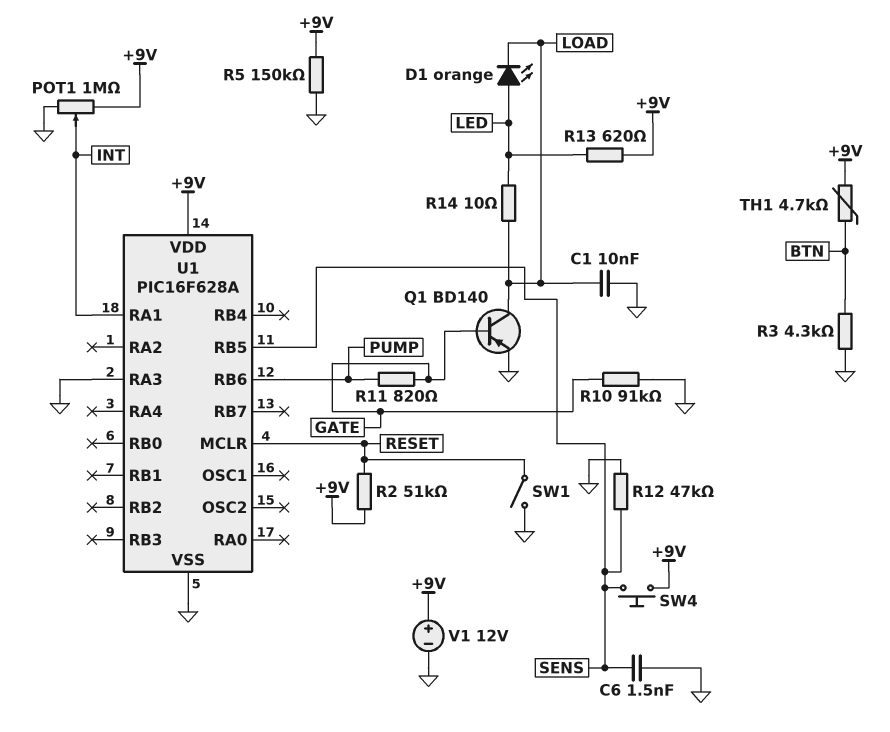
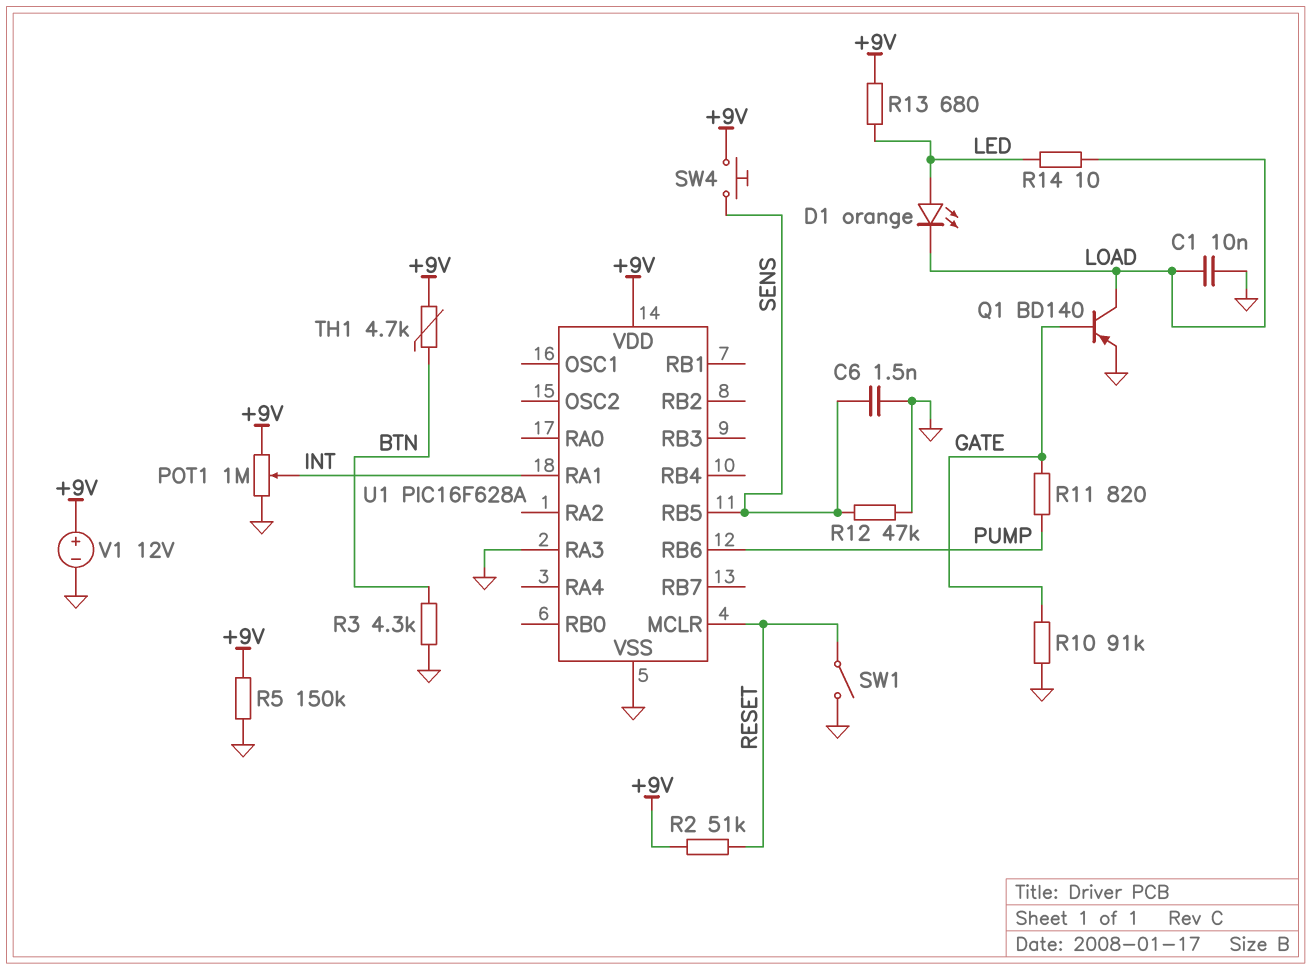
R13: 620 (+9V, LED) -> 680 (+9V, LED)

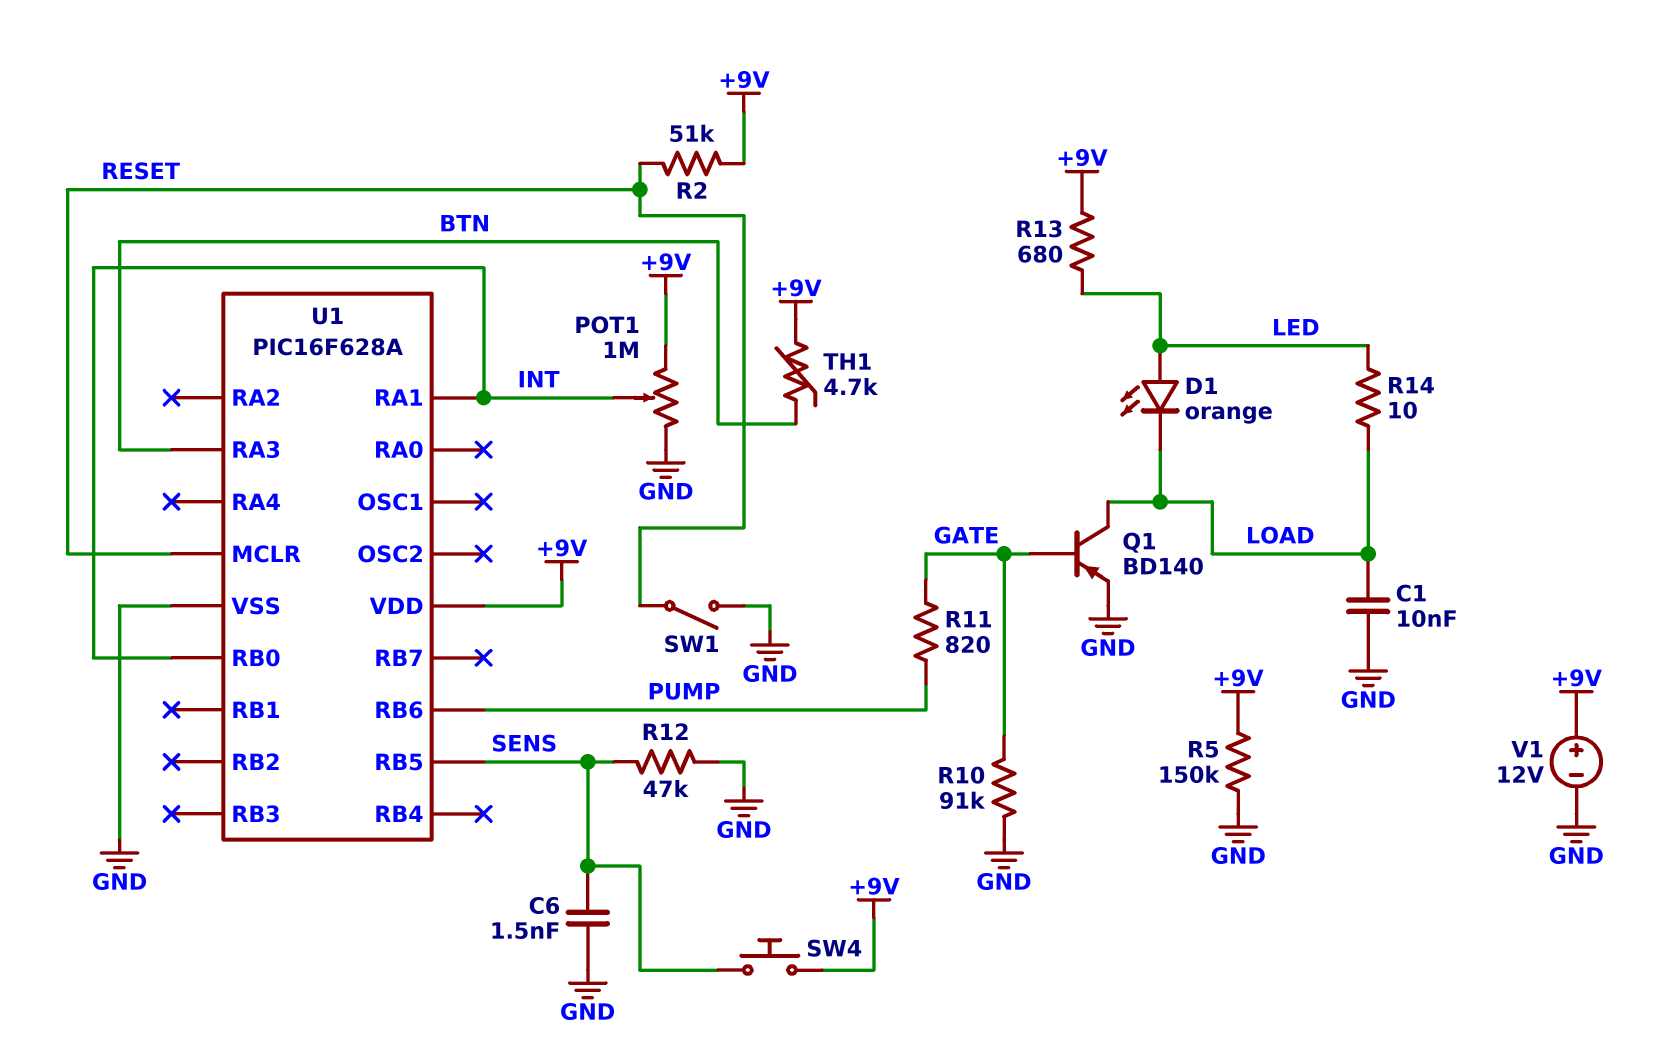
R3: 4.3k (BTN, GND) -> none
U1 pin RA3: GND -> BTN
U1 pin RB0: none -> INT

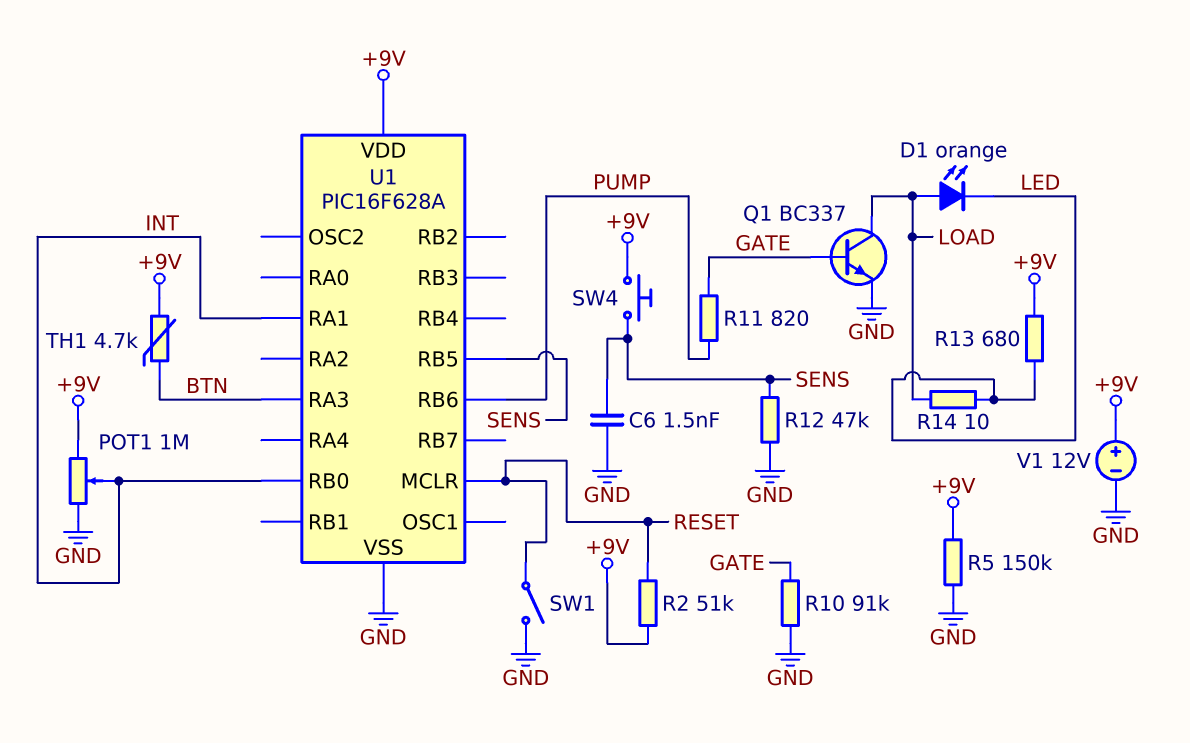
C1: 10nF (GND, LOAD) -> none
D1: LED orange (A LED, K LOAD) -> LED orange (A LOAD, K LED)
Q1: PNP BD140 (B GATE, C LOAD, E GND) -> NPN BC337 (B GATE, C LOAD, E GND)

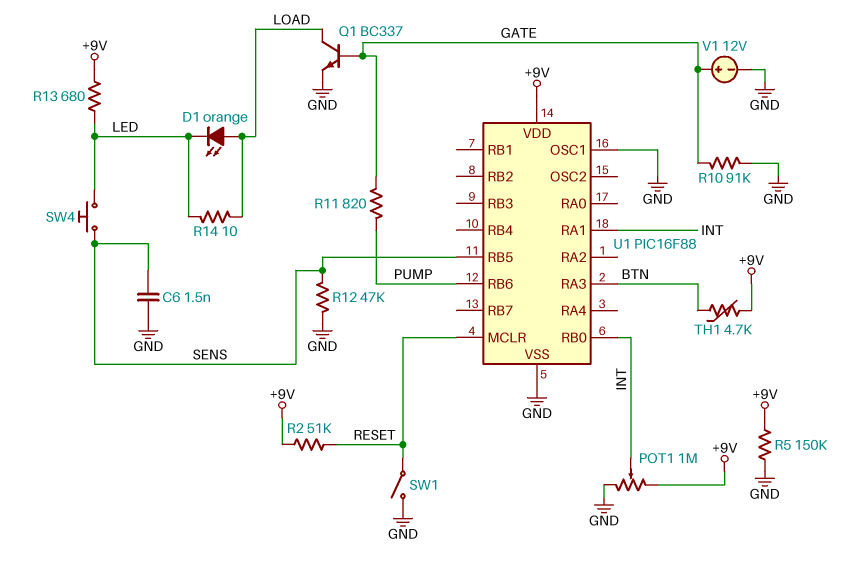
SW4: button (+9V, SENS) -> button (LED, SENS)
U1: PIC16F628A -> PIC16F88
U1 pin OSC1: none -> GND
V1: 12V (plus +9V, minus GND) -> 12V (plus GATE, minus GND)

